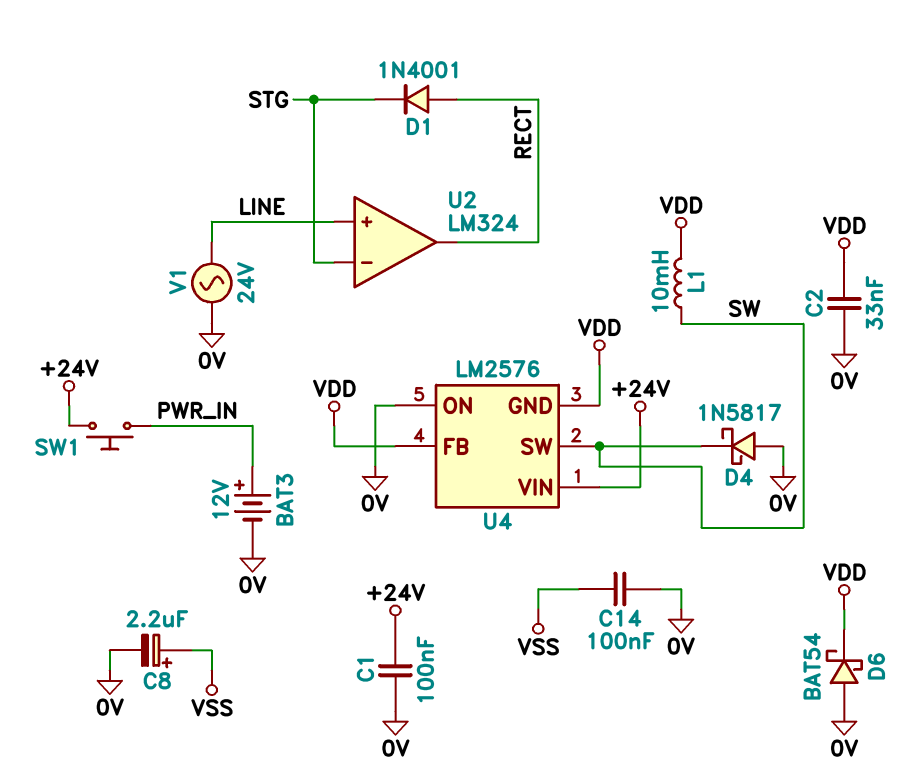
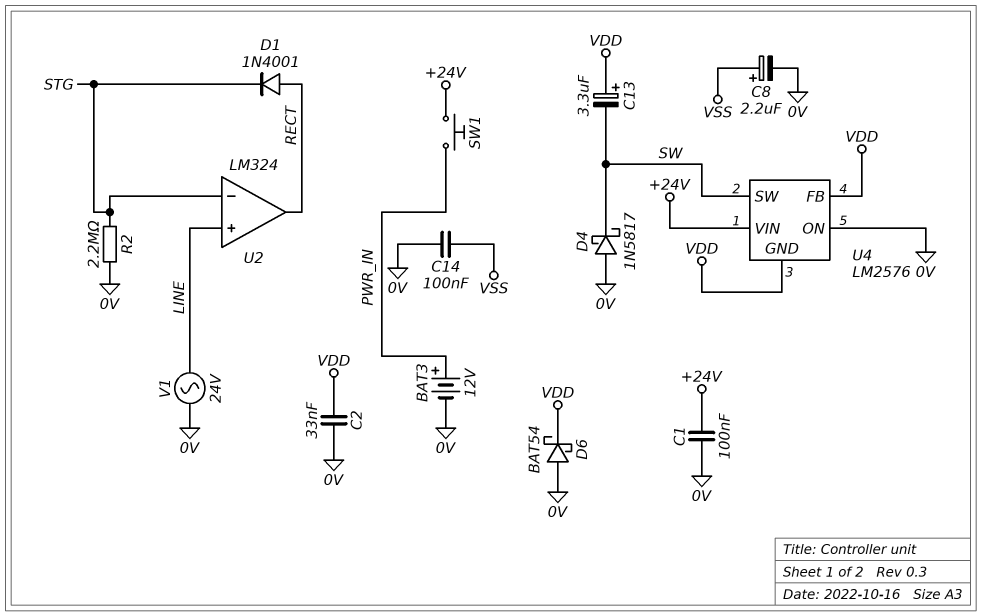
C13: none -> 3.3uF (plus VDD, minus SW)
L1: 10mH (SW, VDD) -> none
R2: none -> 2.2M (0V, STG)

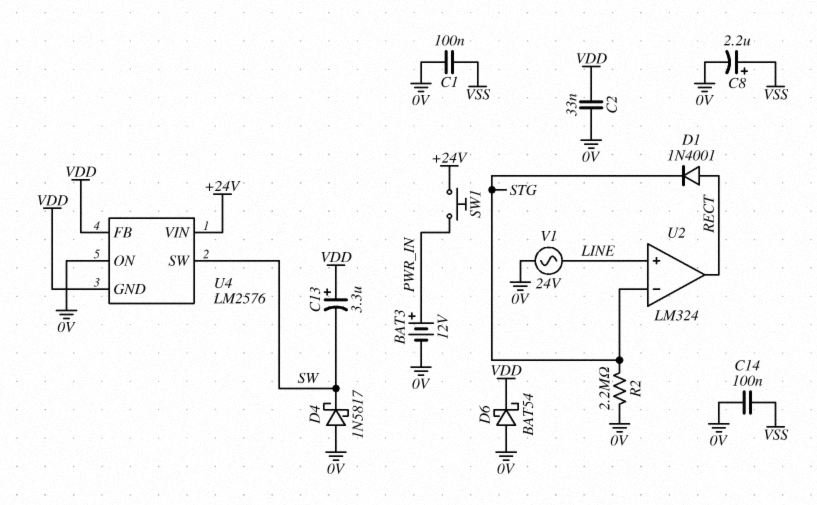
C1: 100nF (+24V, 0V) -> 100nF (0V, VSS)

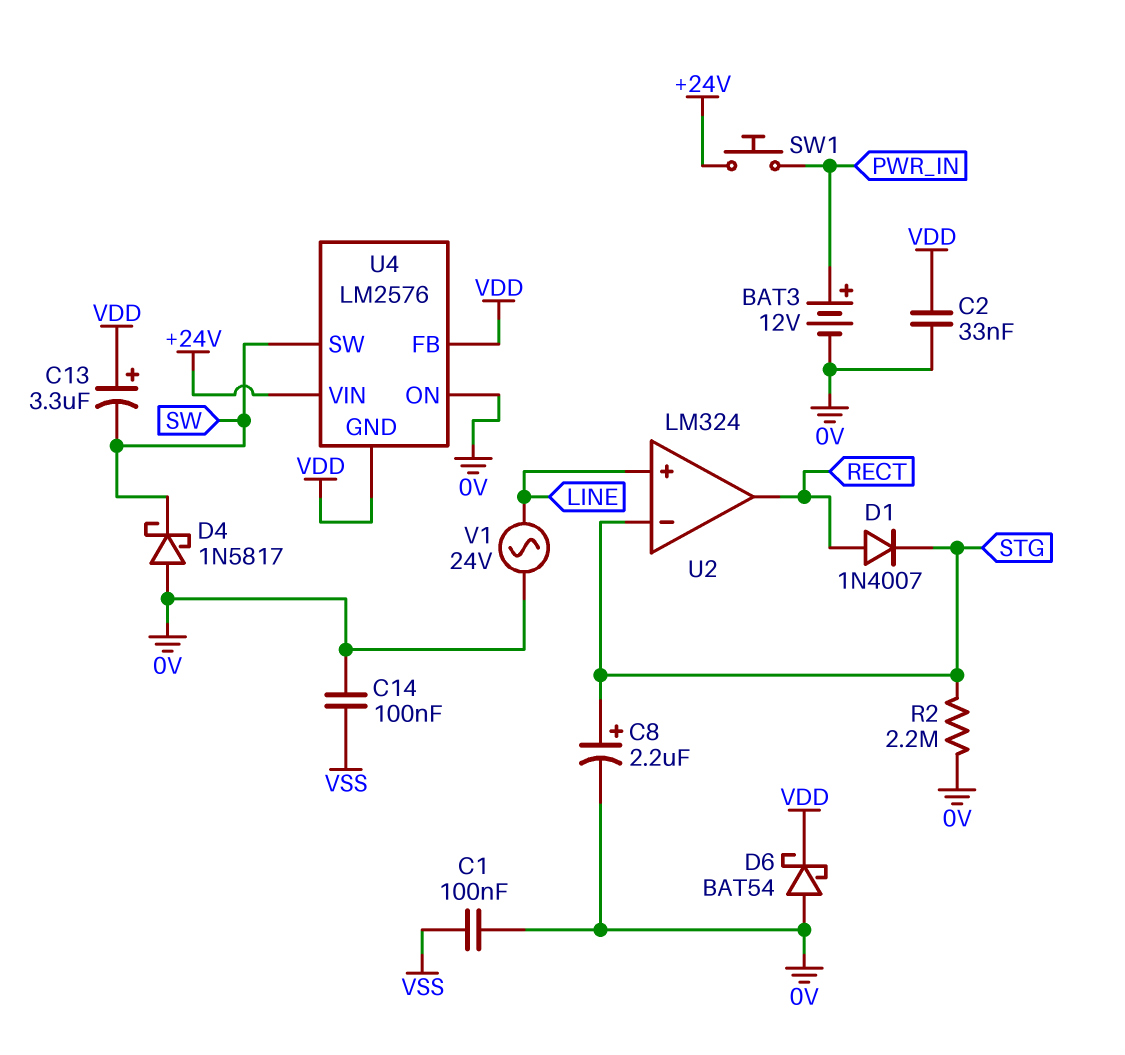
C8: 2.2uF (plus VSS, minus 0V) -> 2.2uF (plus STG, minus 0V)
D1: diode 1N4001 (A RECT, K STG) -> diode 1N4007 (A RECT, K STG)

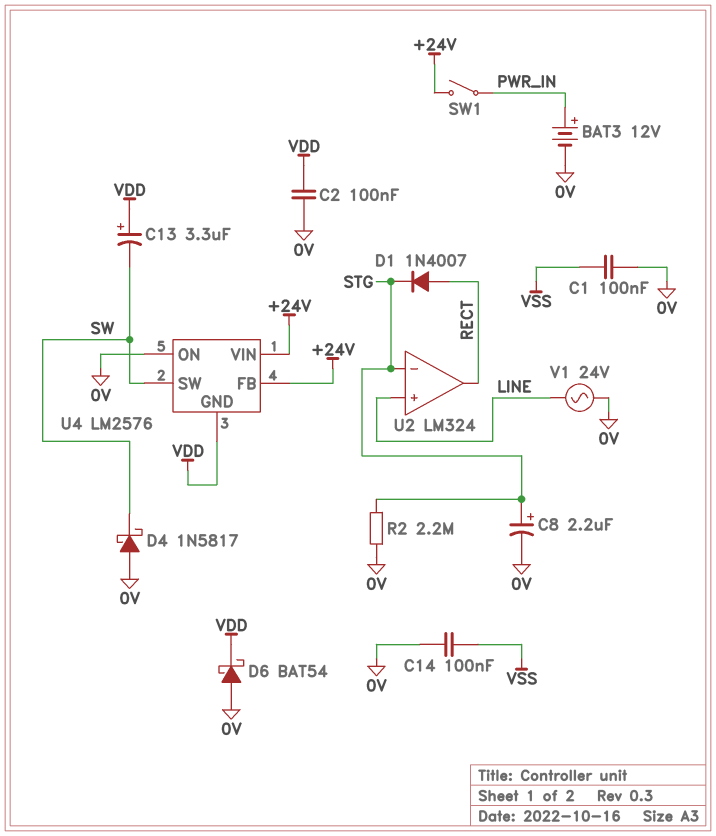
C2: 33nF (0V, VDD) -> 100nF (0V, VDD)
SW1: button (+24V, PWR_IN) -> switch (+24V, PWR_IN)
U4 pin FB: VDD -> +24V

